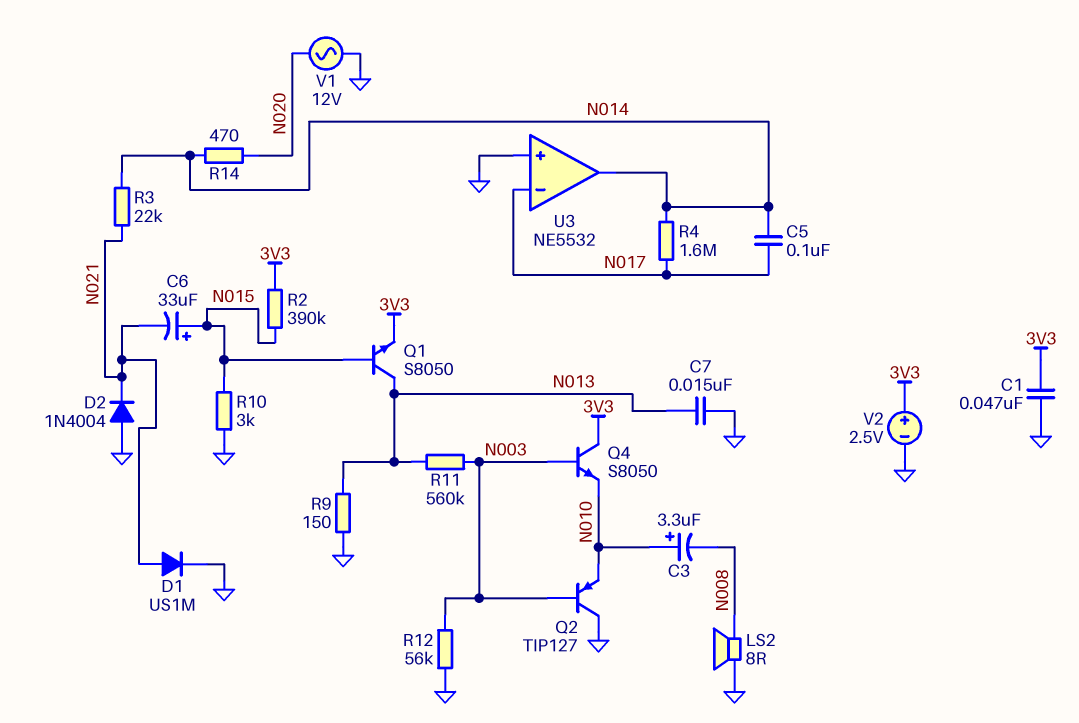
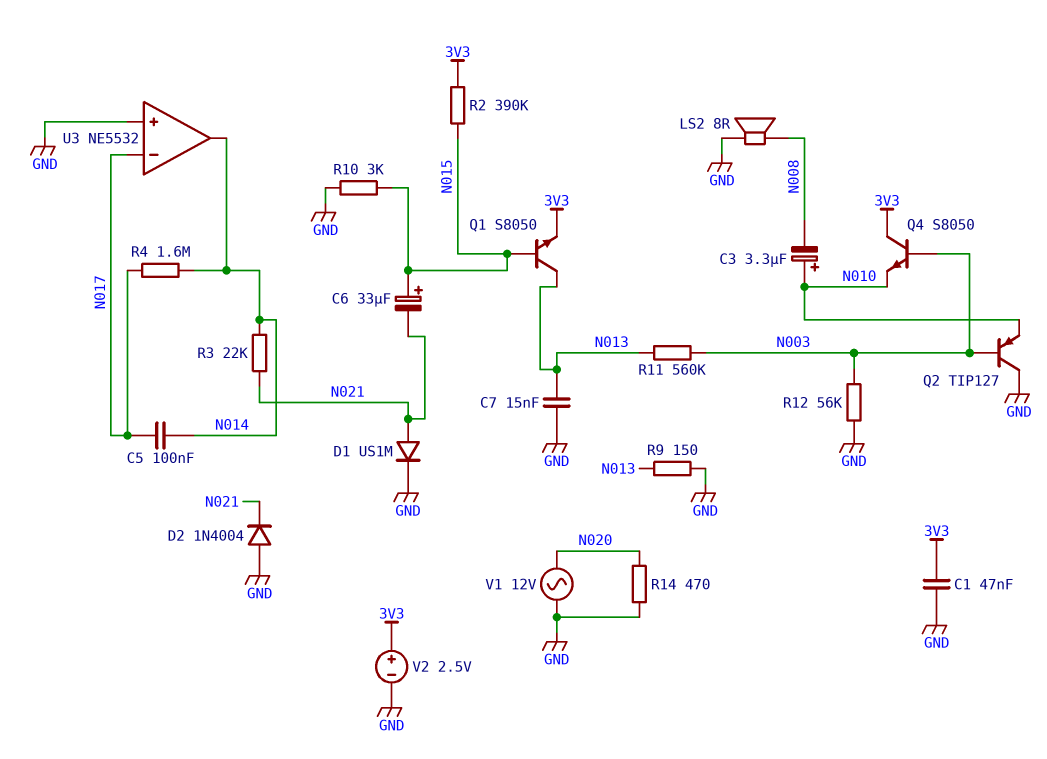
R14: 470 (N014, N020) -> 470 (GND, N020)

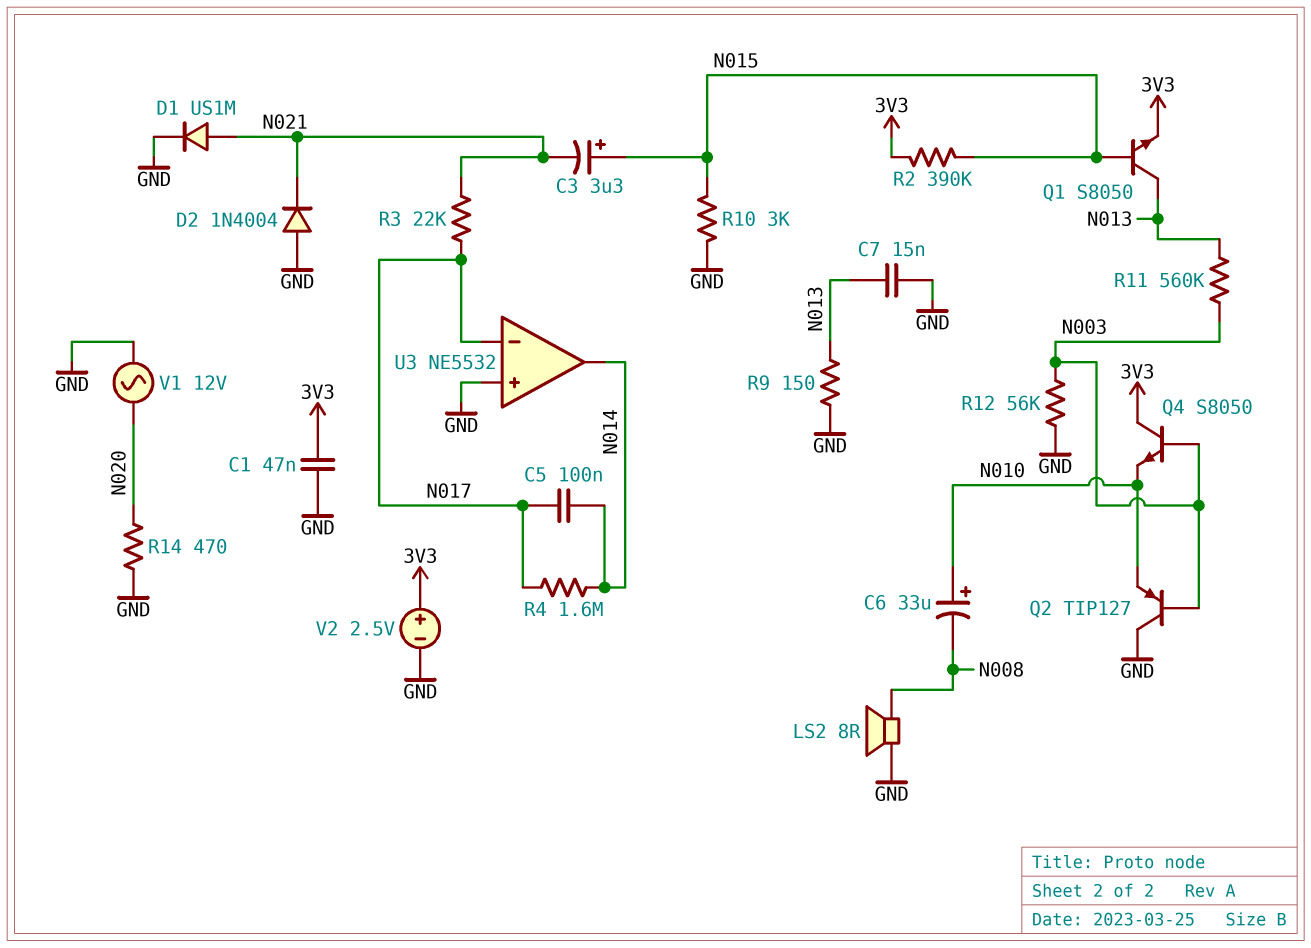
C3: 3.3uF (plus N010, minus N008) -> 3.3uF (plus N015, minus N021)
C6: 33uF (plus N015, minus N021) -> 33uF (plus N010, minus N008)
R3: 22k (N014, N021) -> 22k (N017, N021)

